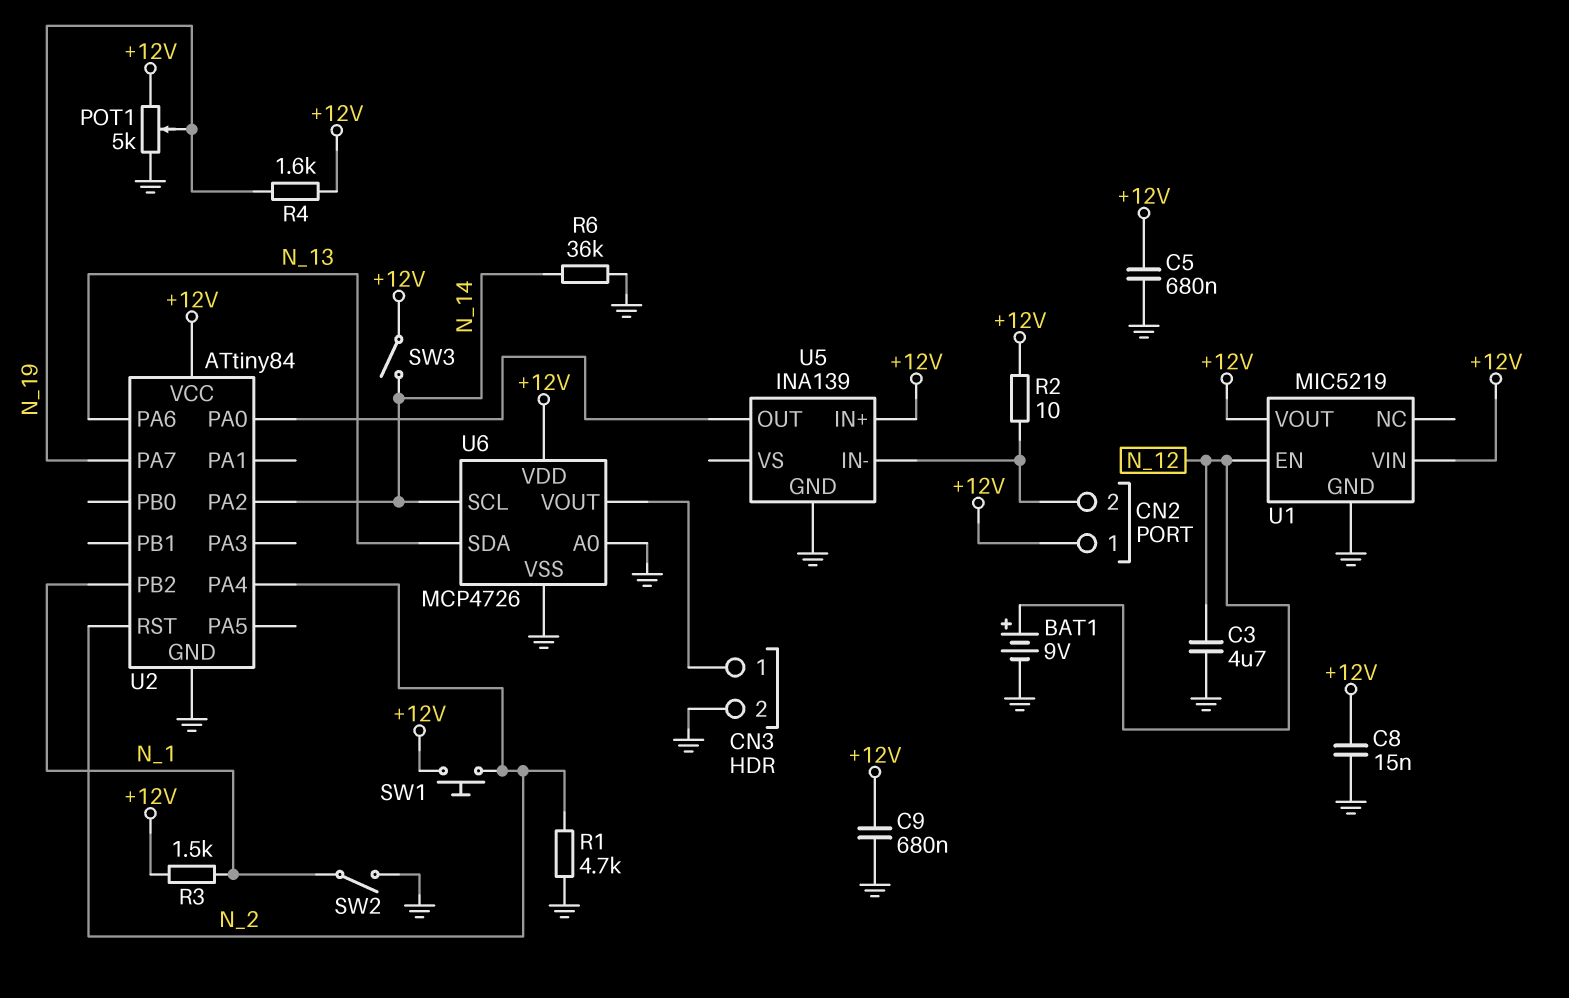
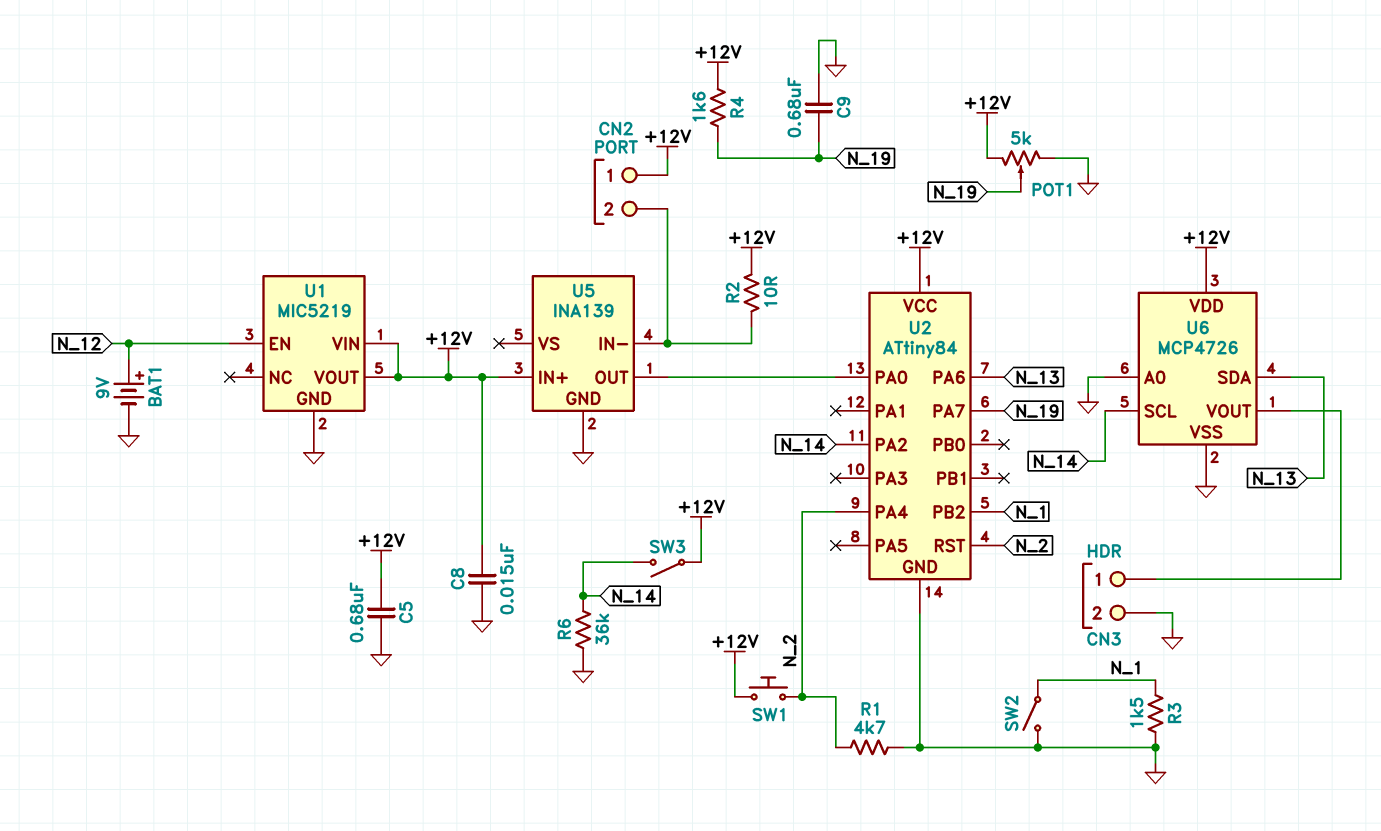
C3: 4.7uF (GND, N_12) -> none
C9: 680nF (+12V, GND) -> 680nF (GND, N_19)
R3: 1.5k (+12V, N_1) -> 1.5k (GND, N_1)

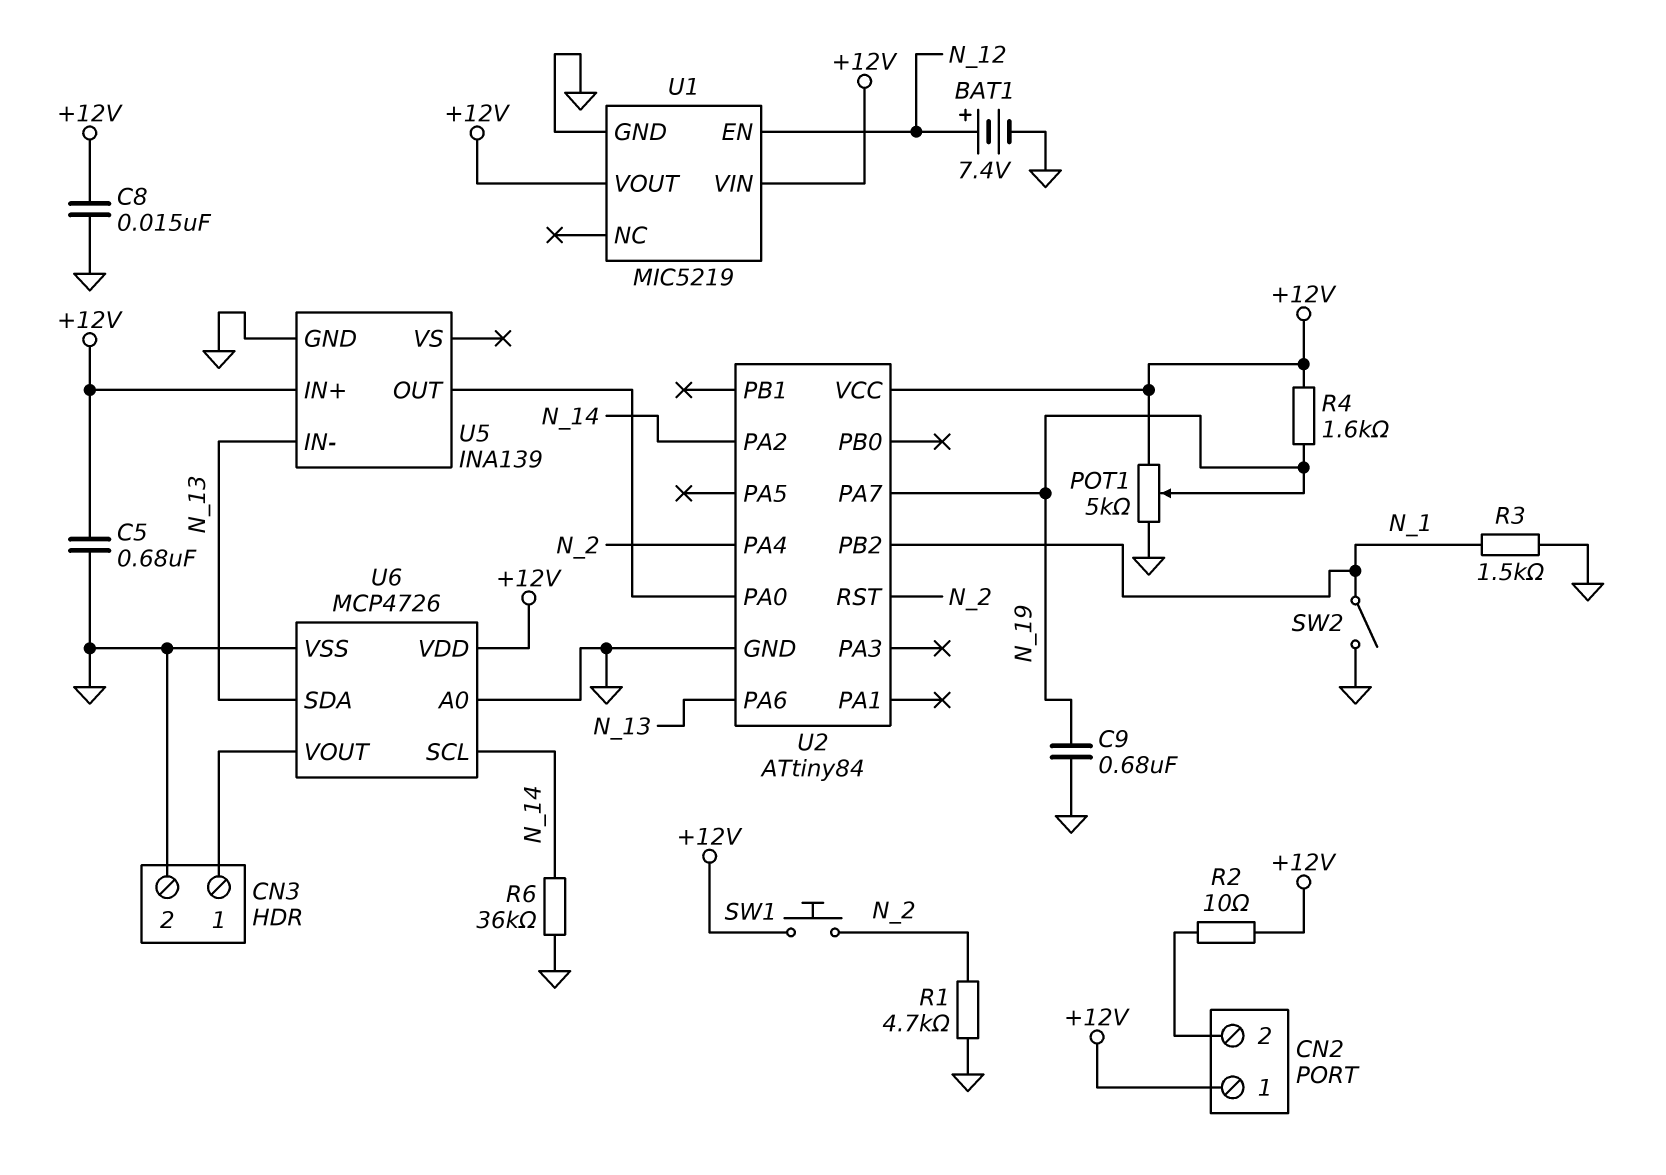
BAT1: 9V (plus N_12, minus GND) -> 7.4V (plus N_12, minus GND)
SW3: switch (+12V, N_14) -> none
U5 pin IN-: CN2/2 -> N_13

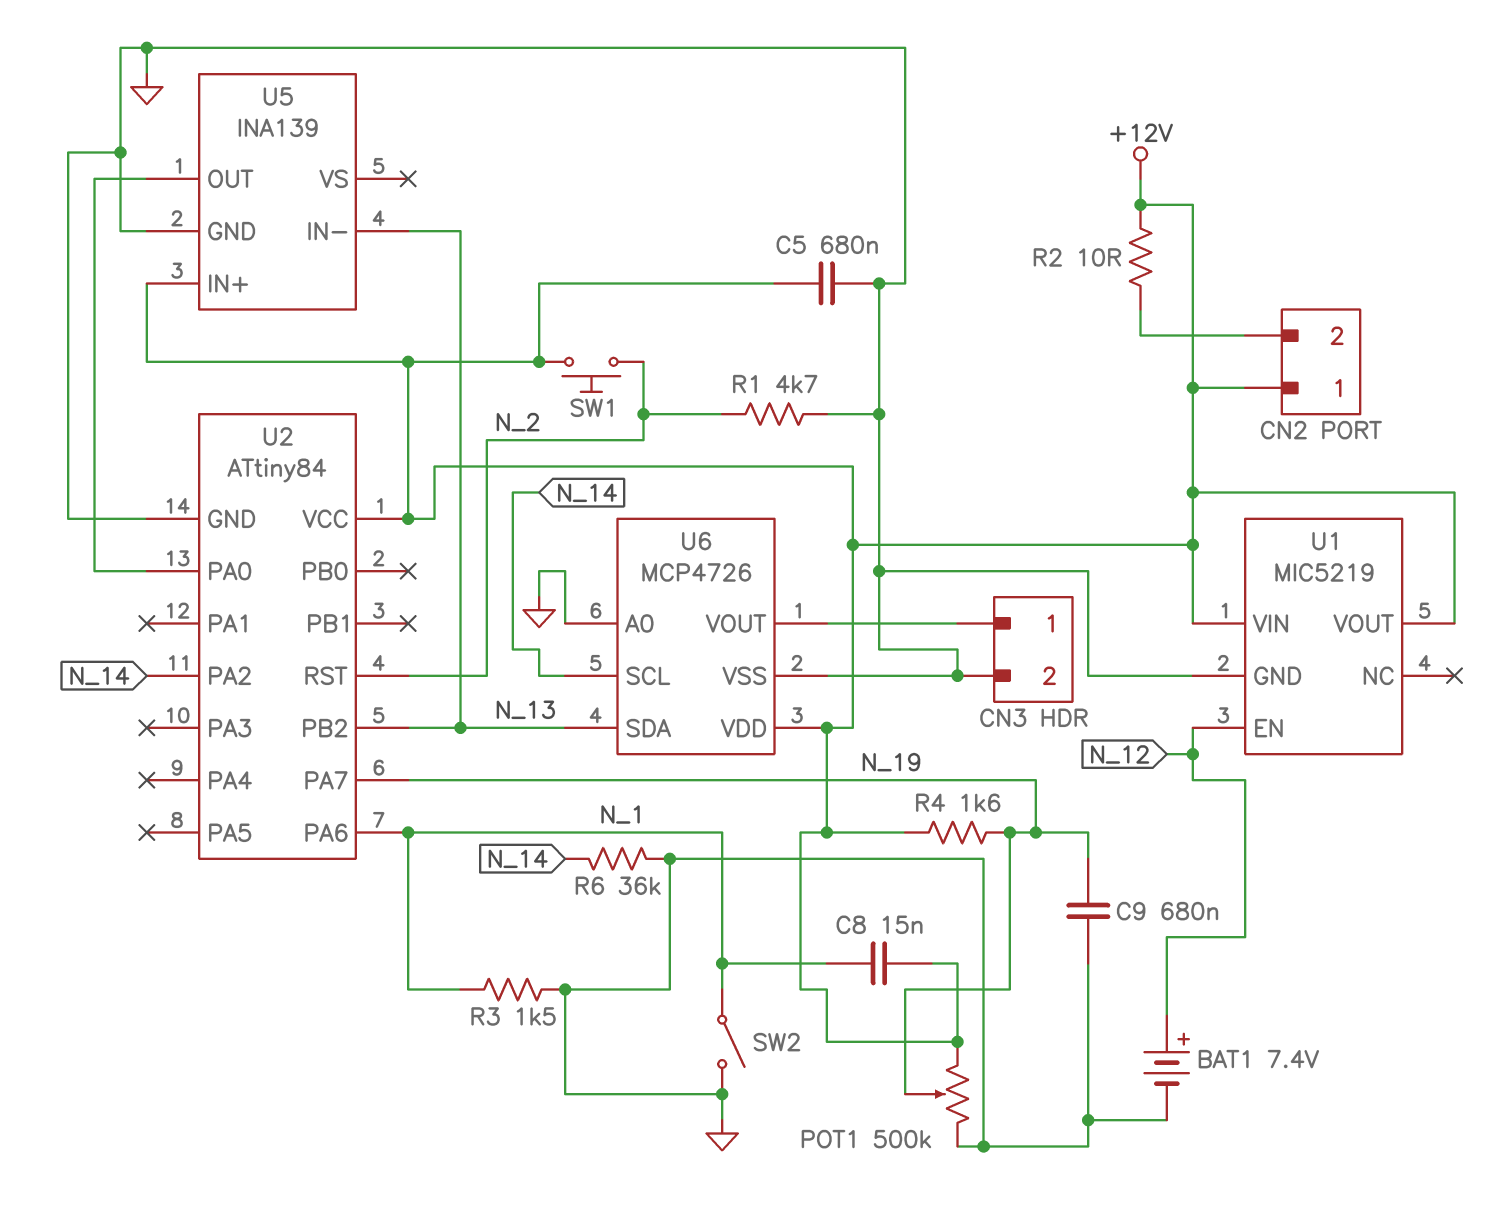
C8: 15nF (+12V, GND) -> 15nF (+12V, N_1)
POT1: 5k (+12V, GND, wiper N_19) -> 500k (+12V, GND, wiper N_19)
U2 pin PA4: N_2 -> none
U2 pin PA6: N_13 -> N_1
U2 pin PB2: N_1 -> N_13

